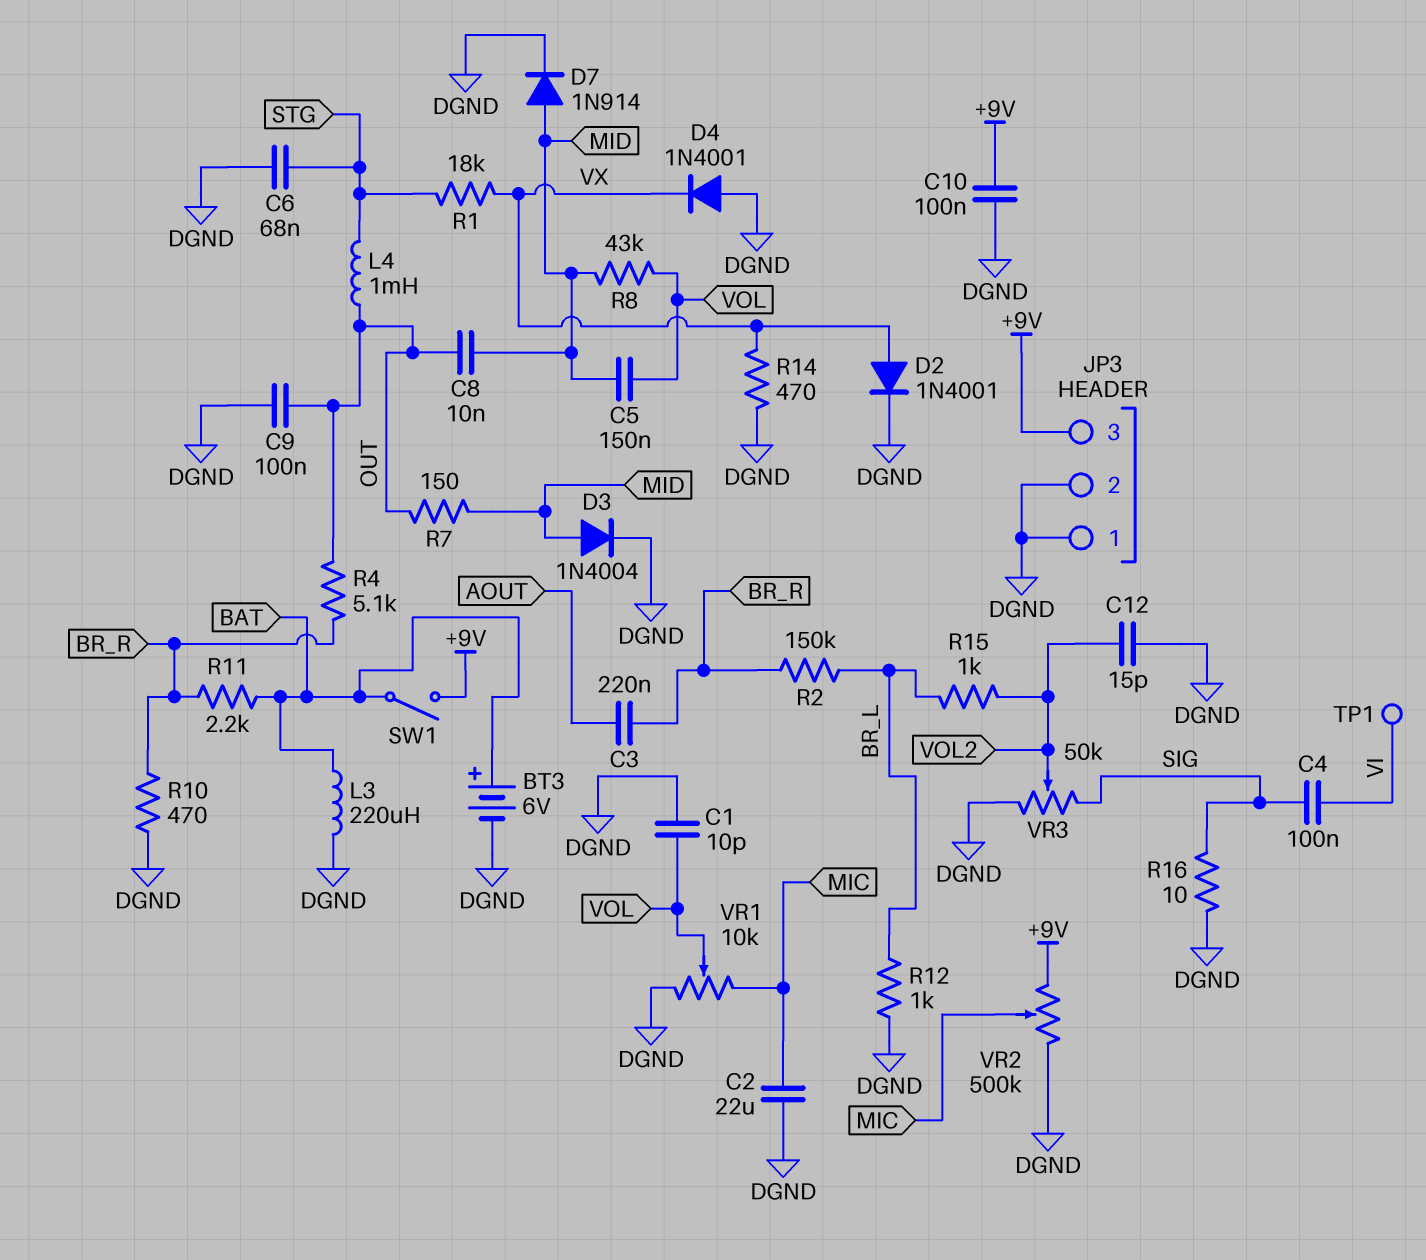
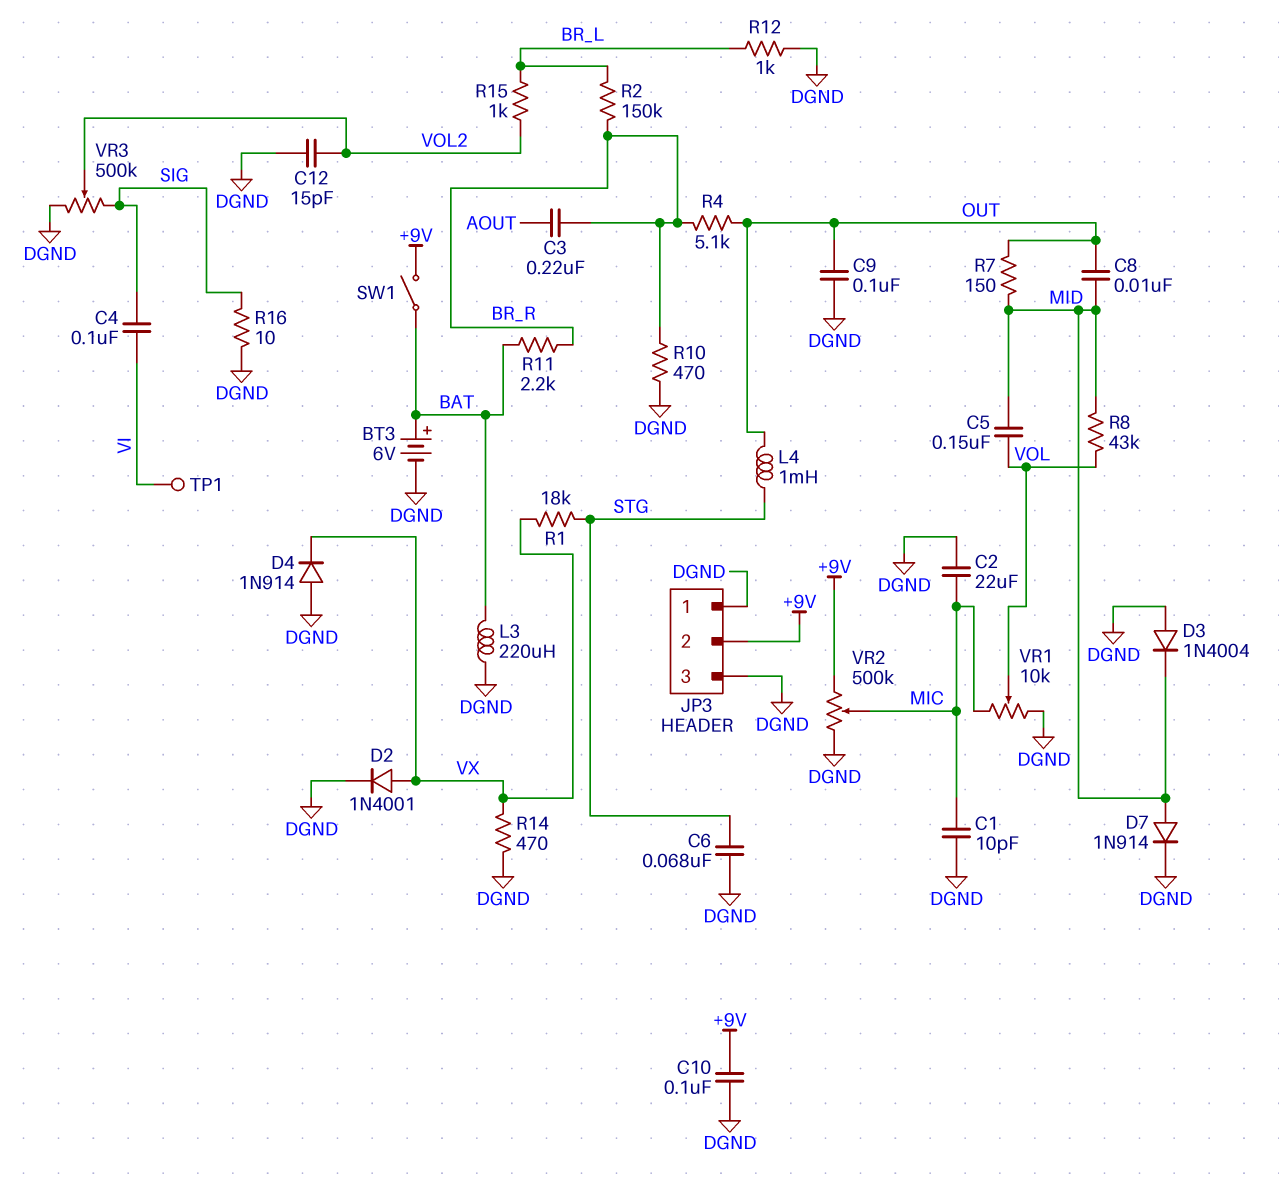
C1: 10pF (DGND, VOL) -> 10pF (DGND, MIC)
D3: diode 1N4004 (A MID, K DGND) -> diode 1N4004 (A DGND, K MID)
D4: diode 1N4001 (A DGND, K VX) -> diode 1N914 (A DGND, K VX)
JP3 pin 2: DGND -> +9V
JP3 pin 3: +9V -> DGND
VR3: 50k (DGND, SIG, wiper VOL2) -> 500k (DGND, SIG, wiper VOL2)

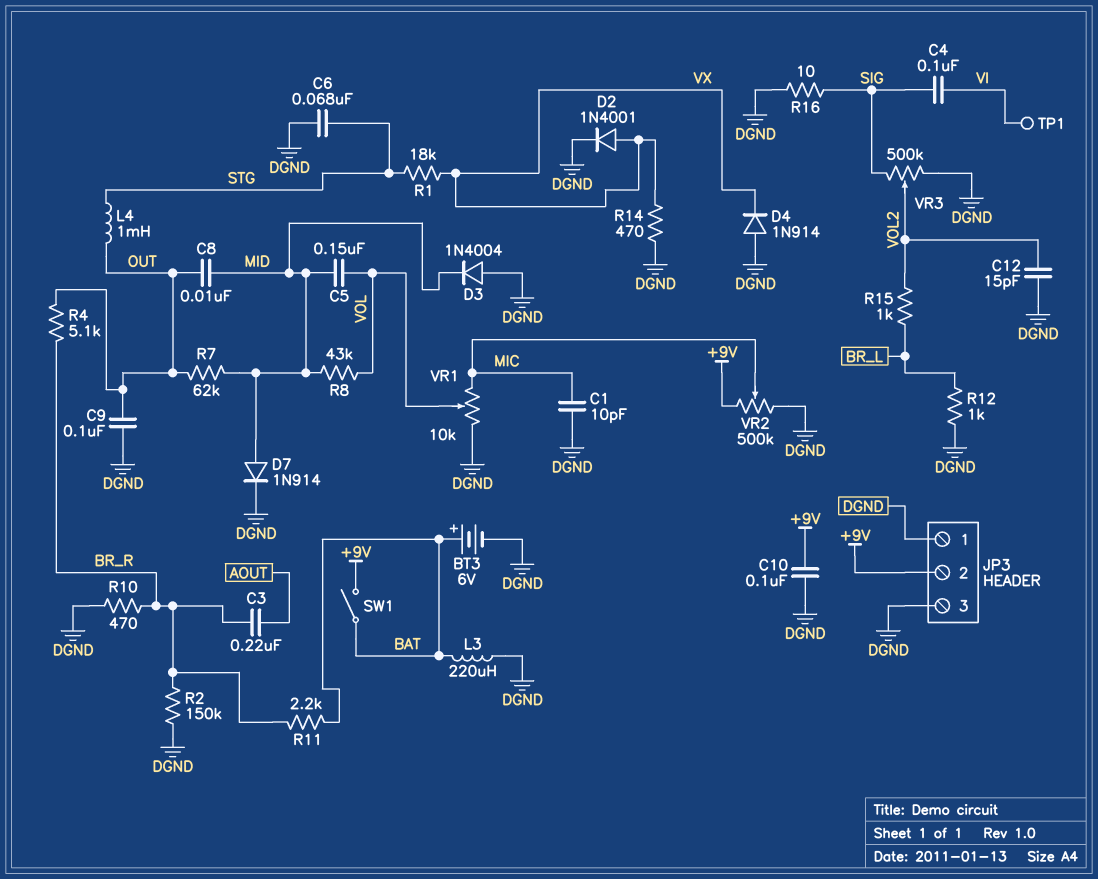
C2: 22uF (DGND, MIC) -> none
R2: 150k (BR_L, BR_R) -> 150k (BR_R, DGND)
R7: 150 (MID, OUT) -> 62k (MID, OUT)

